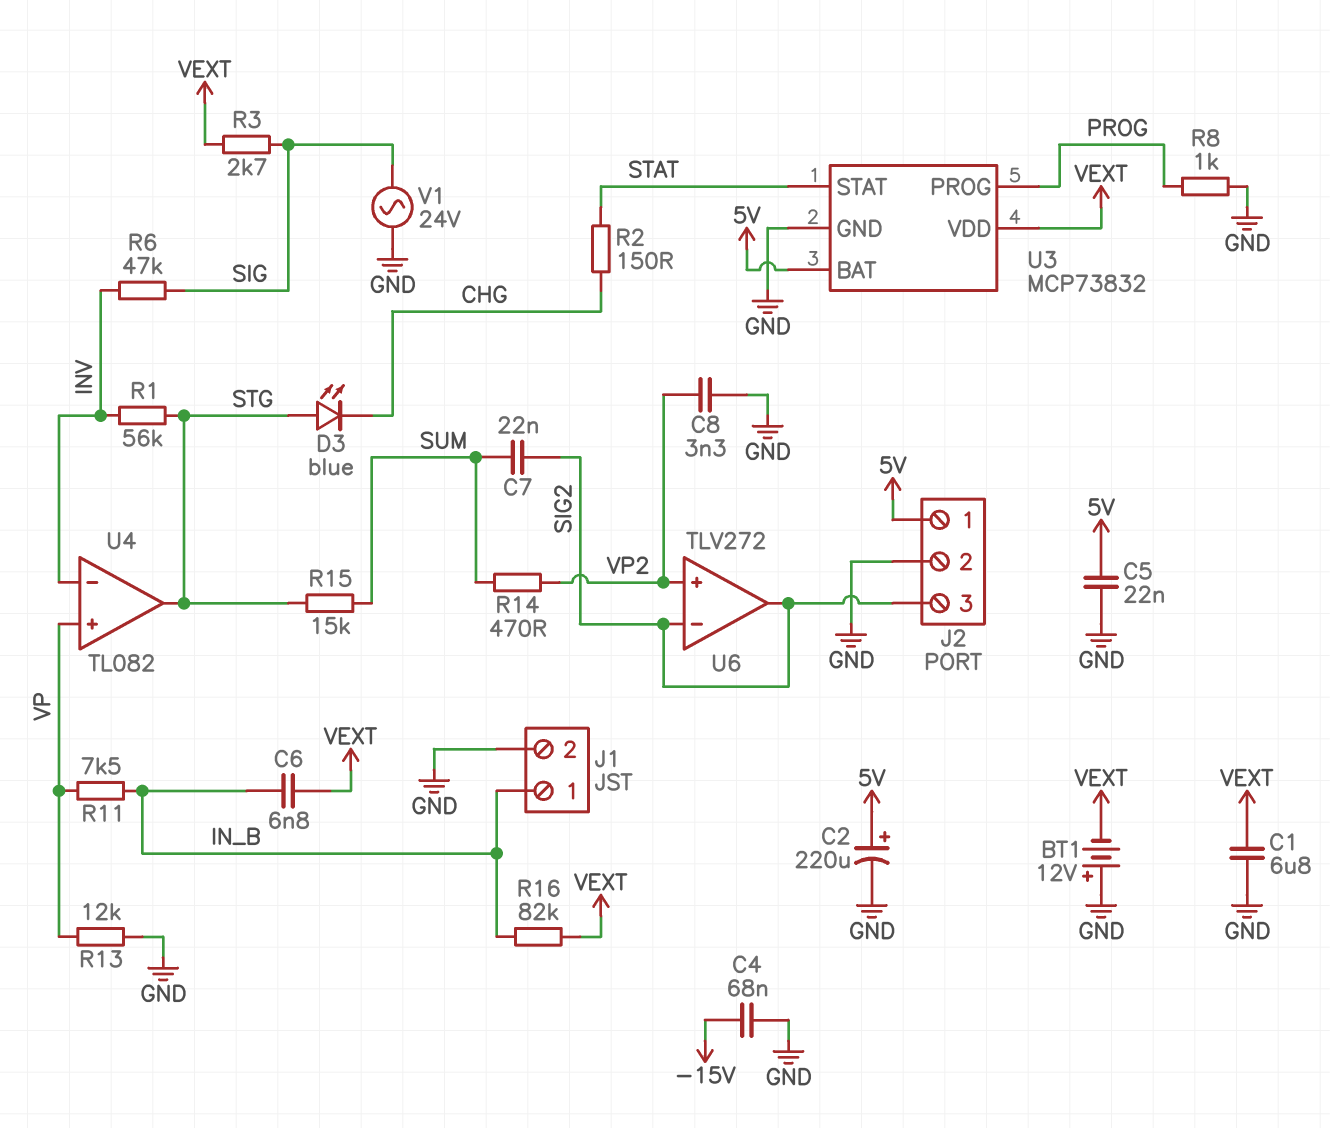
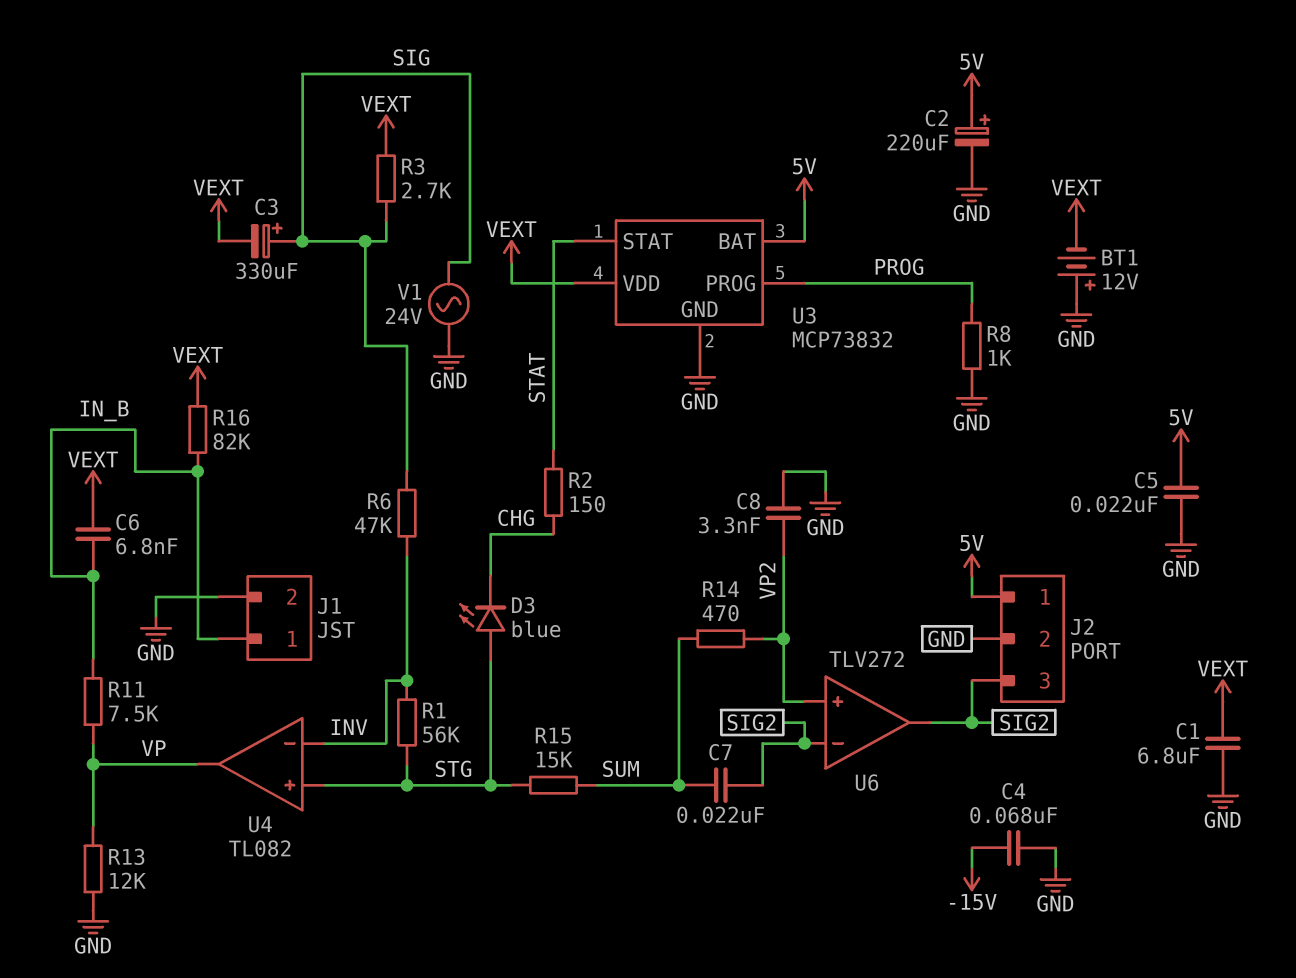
C3: none -> 330uF (plus SIG, minus VEXT)
U4 pin in+: VP -> STG
U4 pin out: STG -> VP

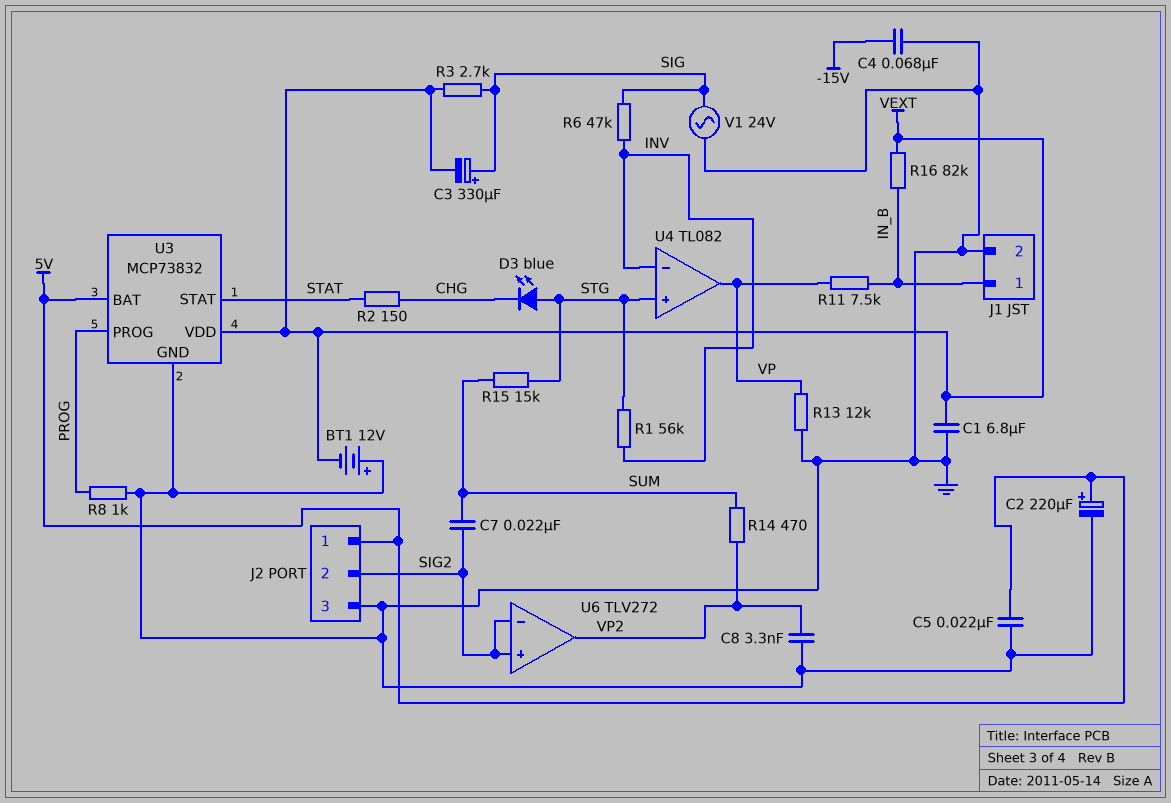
C6: 6.8nF (IN_B, VEXT) -> none
J2 pin 2: GND -> SIG2
J2 pin 3: SIG2 -> GND
U6 pin in+: VP2 -> SIG2
U6 pin out: SIG2 -> VP2

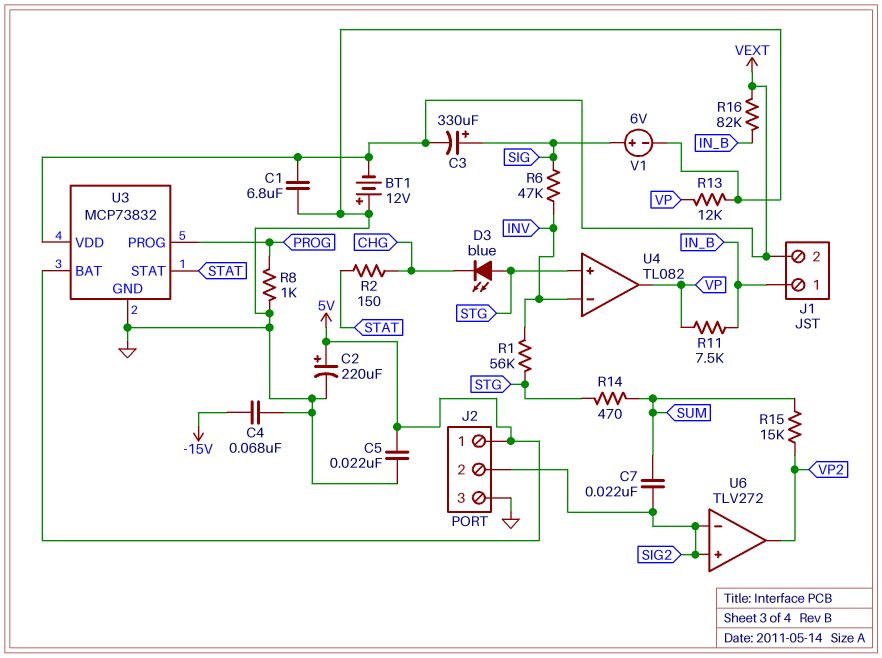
C8: 3.3nF (GND, VP2) -> none
J1 pin 2: GND -> VEXT
R3: 2.7k (SIG, VEXT) -> none
R14: 470 (SUM, VP2) -> 470 (STG, SUM)
R15: 15k (STG, SUM) -> 15k (SUM, VP2)
V1: AC 24V (GND, SIG) -> 6V (plus SIG, minus GND)

